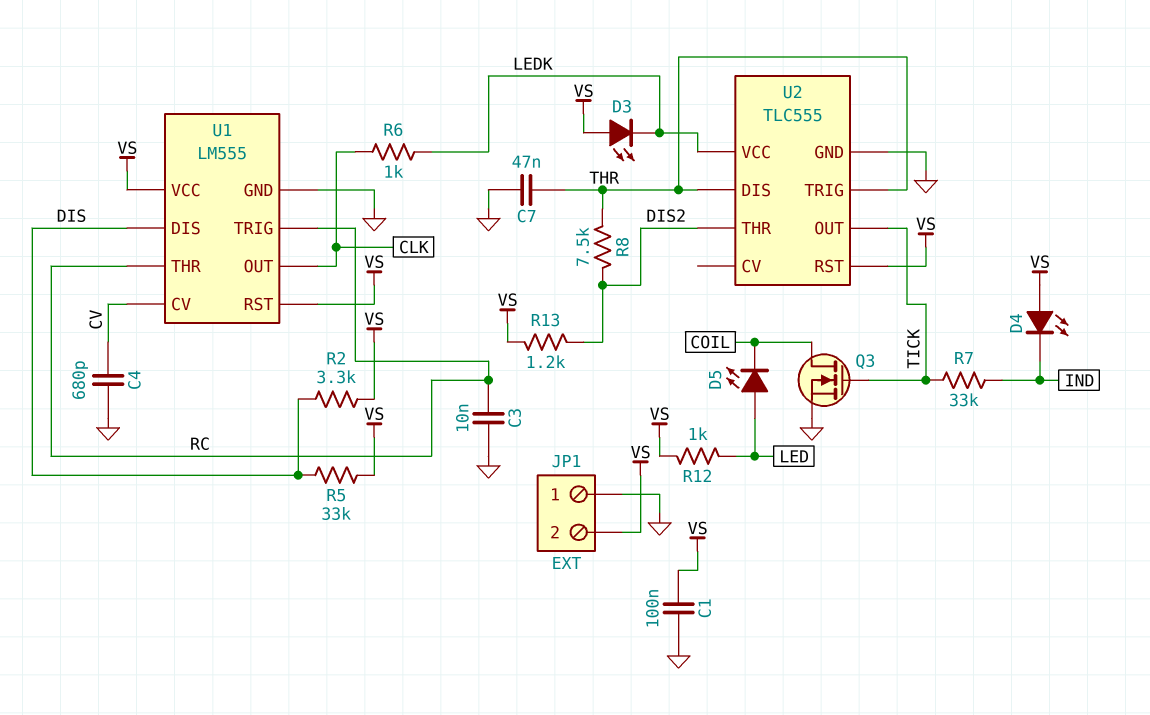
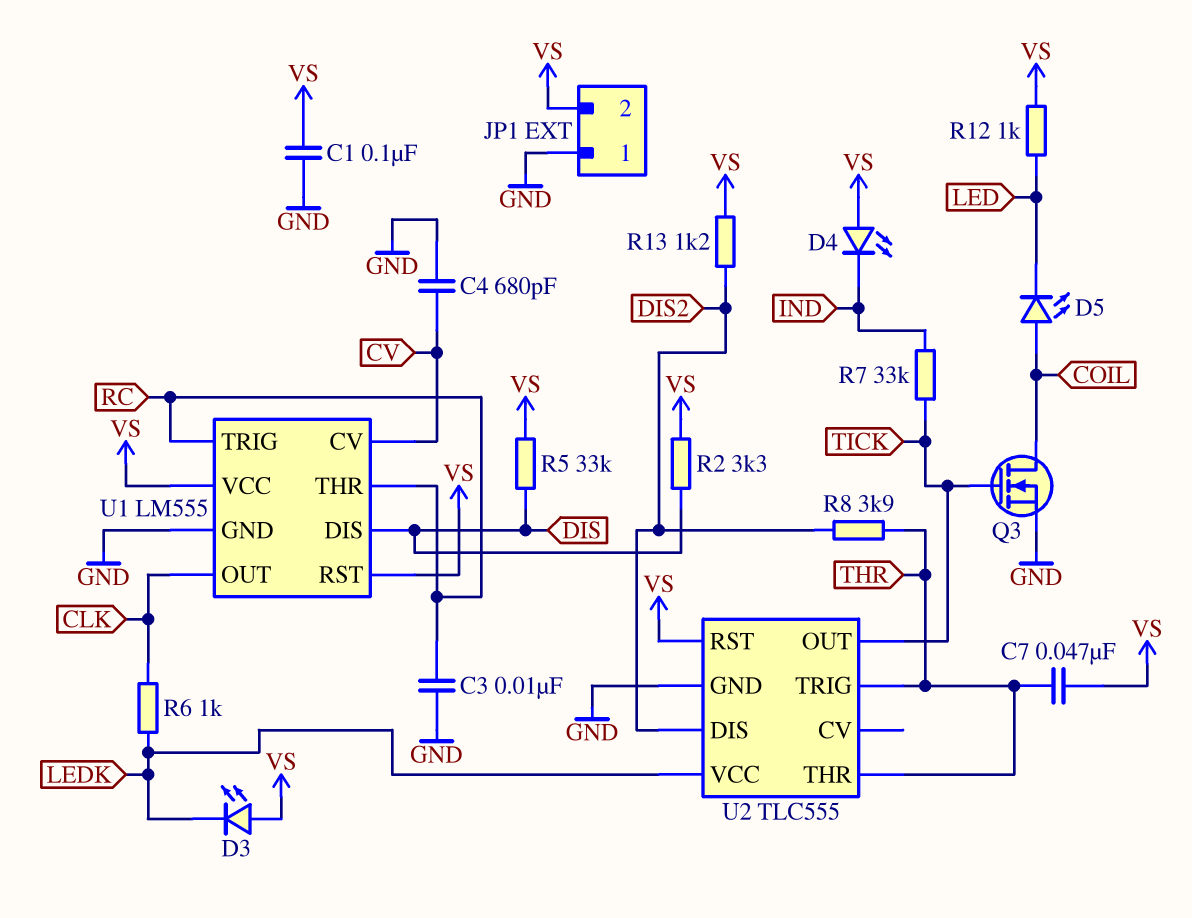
C7: 47nF (GND, THR) -> 47nF (THR, VS)
D5: LED (A LED, K COIL) -> LED (A COIL, K LED)
R8: 7.5k (DIS2, THR) -> 3.9k (DIS2, THR)
U2 pin DIS: THR -> DIS2
U2 pin THR: DIS2 -> THR

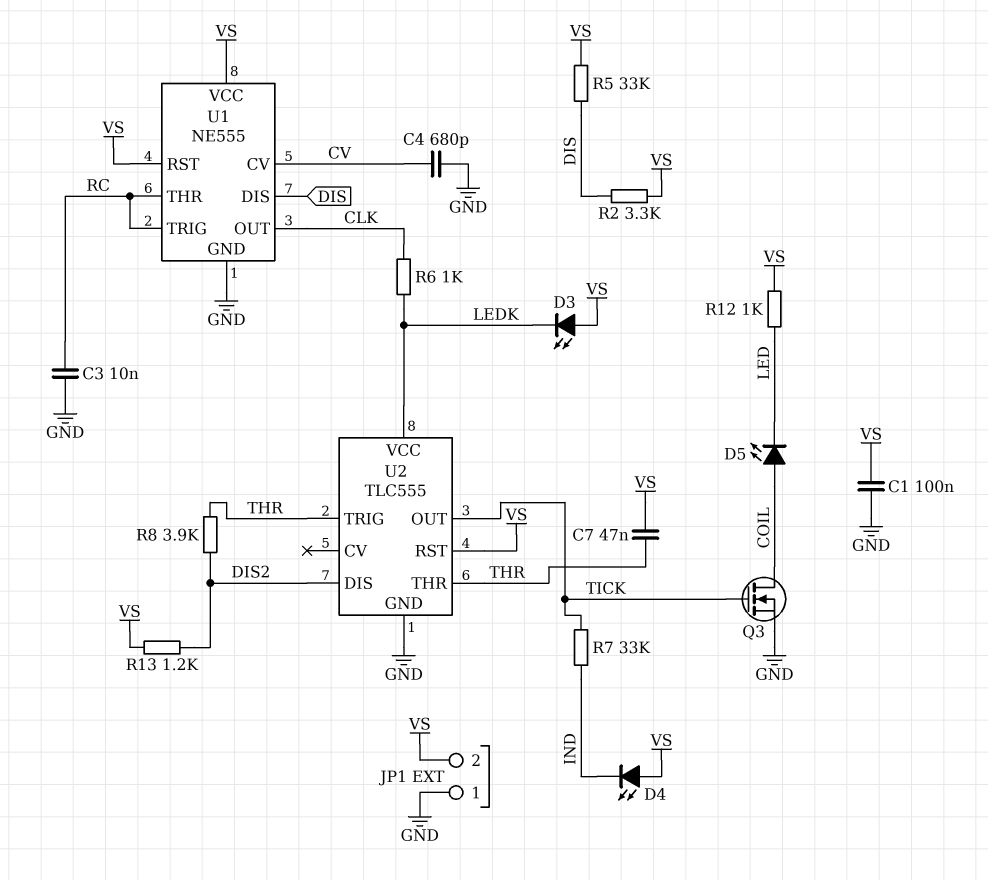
U1: LM555 -> NE555

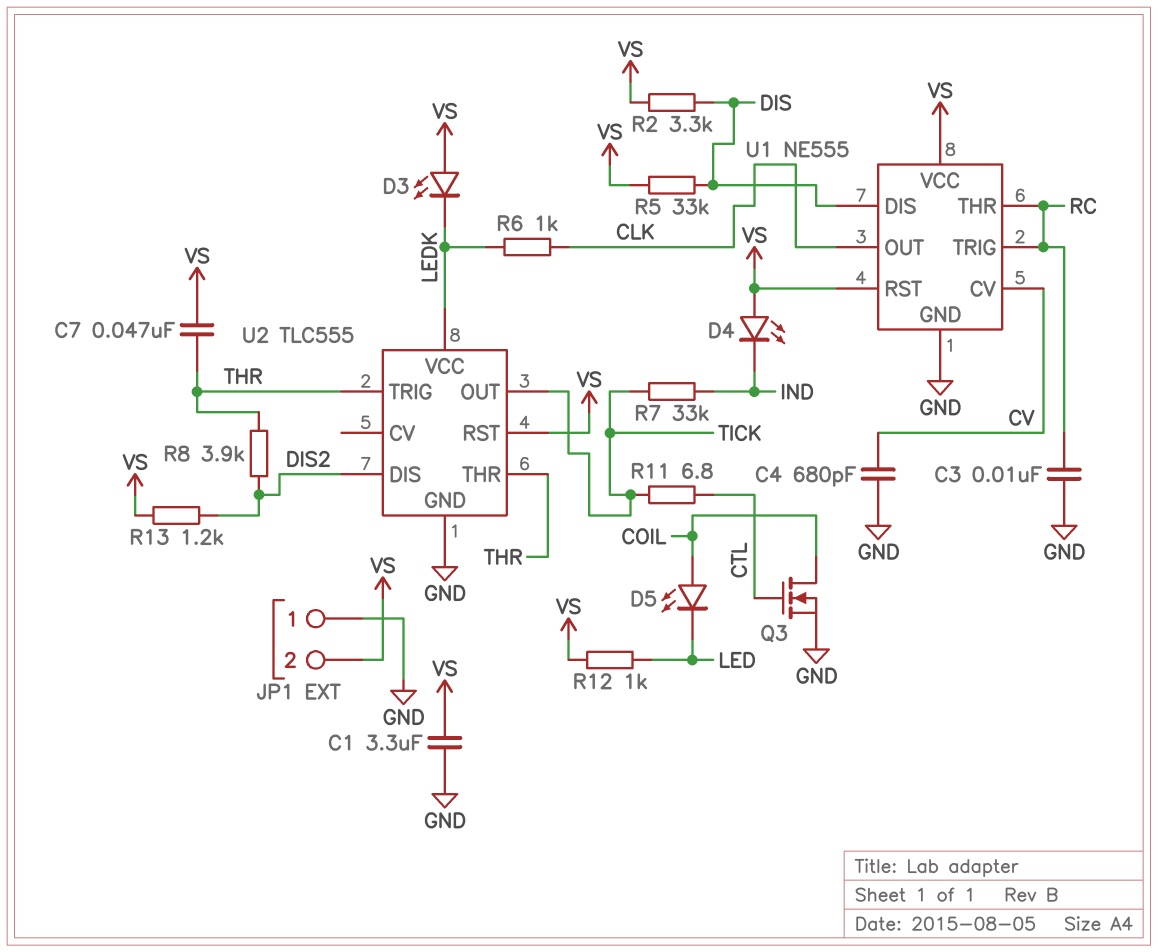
C1: 100nF (GND, VS) -> 3.3uF (GND, VS)
Q3: NMOS (G TICK, D COIL, S GND) -> NMOS (G CTL, D COIL, S GND)
R11: none -> 6.8 (CTL, TICK)

